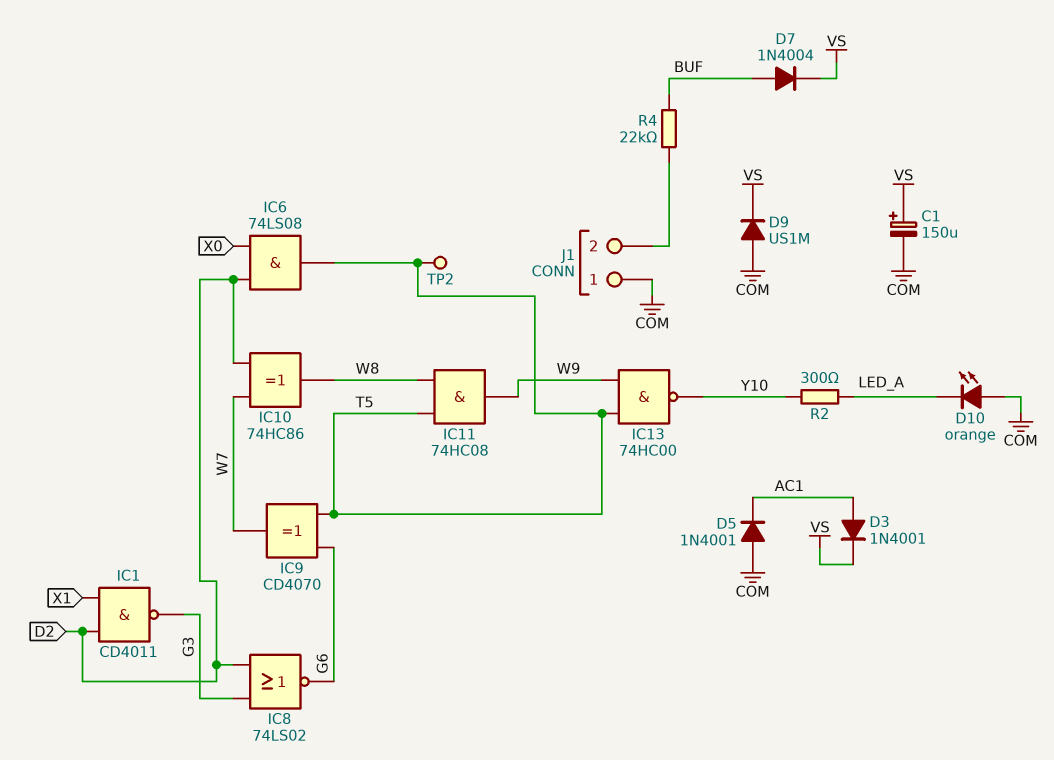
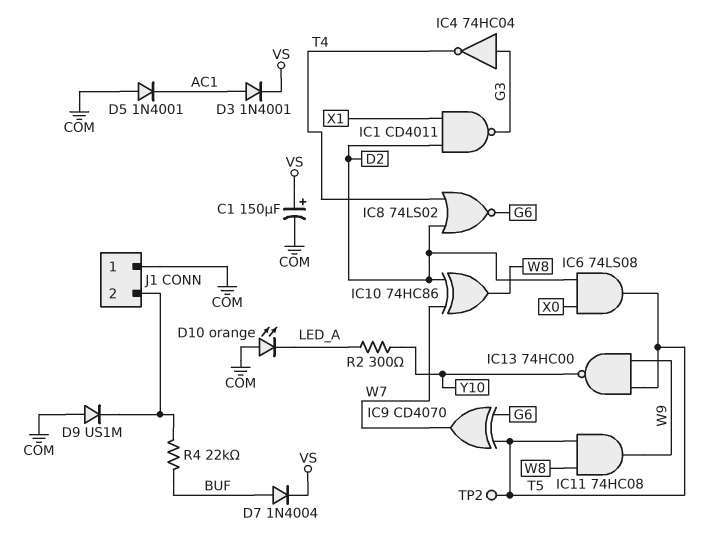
D9: diode US1M (A COM, K VS) -> diode US1M (A COM, K J1/2)
IC4: none -> NOT 74HC04 (in G3, out T4)
IC8: NOR 74LS02 (in D2, in G3, out G6) -> NOR 74LS02 (in D2, in T4, out G6)

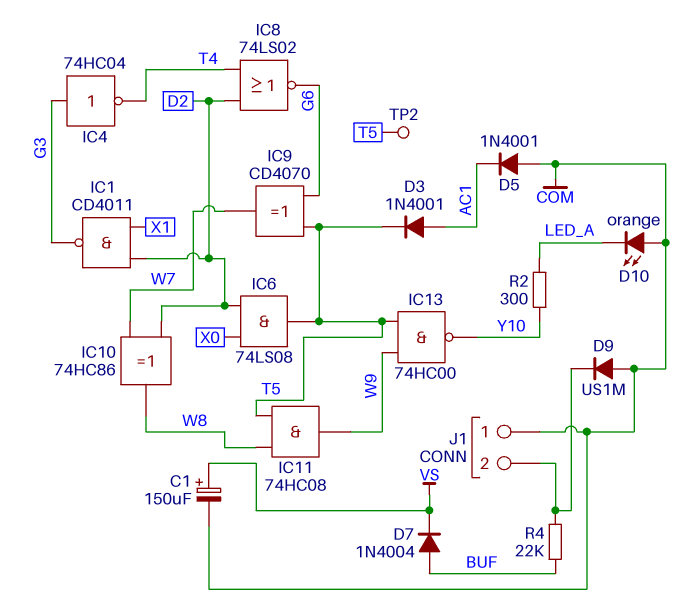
D3: diode 1N4001 (A AC1, K VS) -> diode 1N4001 (A AC1, K T5)

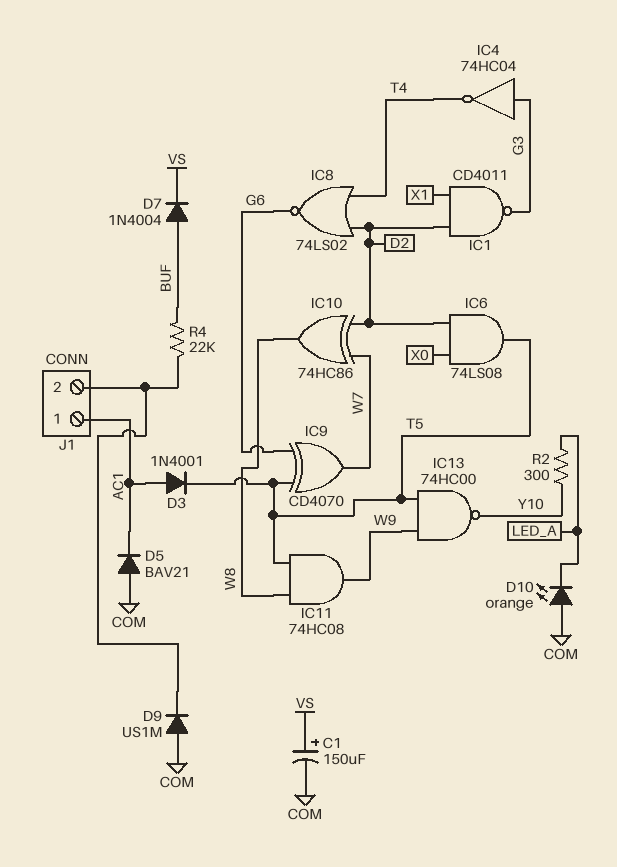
D5: diode 1N4001 (A COM, K AC1) -> diode BAV21 (A COM, K AC1)
J1 pin 1: COM -> AC1
TP2: test point (T5) -> none

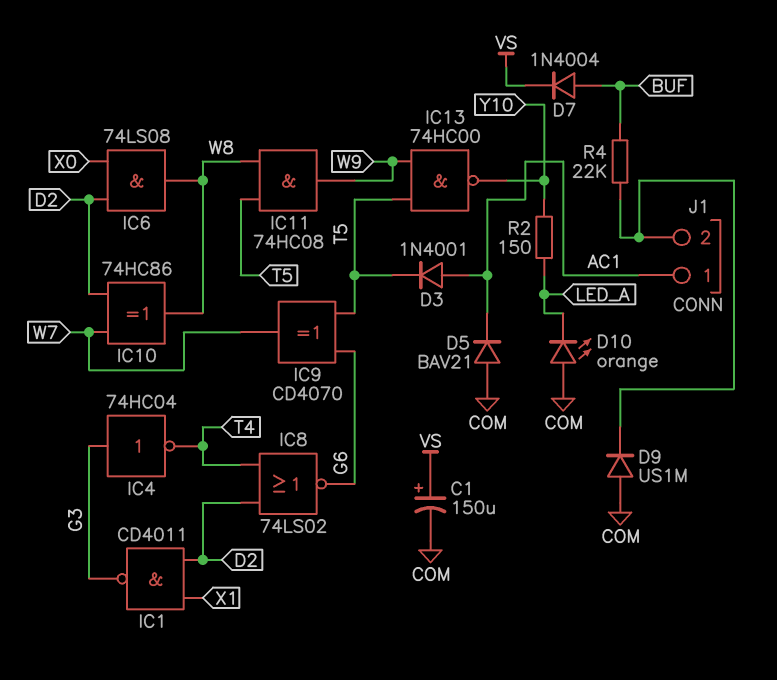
IC6: AND 74LS08 (in D2, in X0, out T5) -> AND 74LS08 (in D2, in X0, out W8)
R2: 300 (LED_A, Y10) -> 150 (LED_A, Y10)

